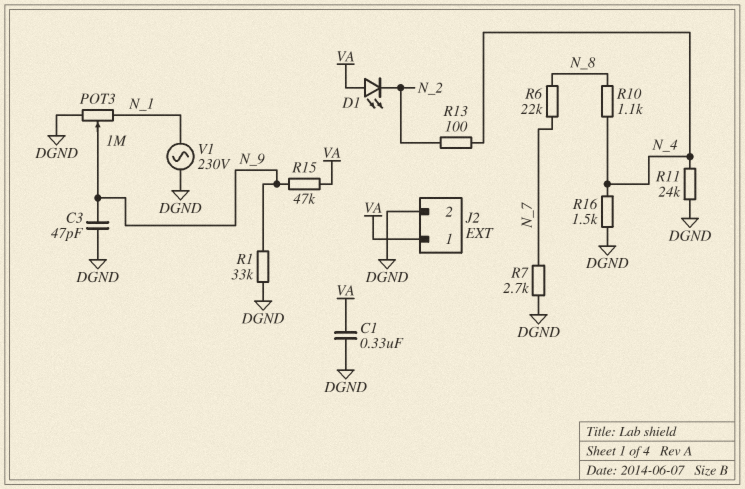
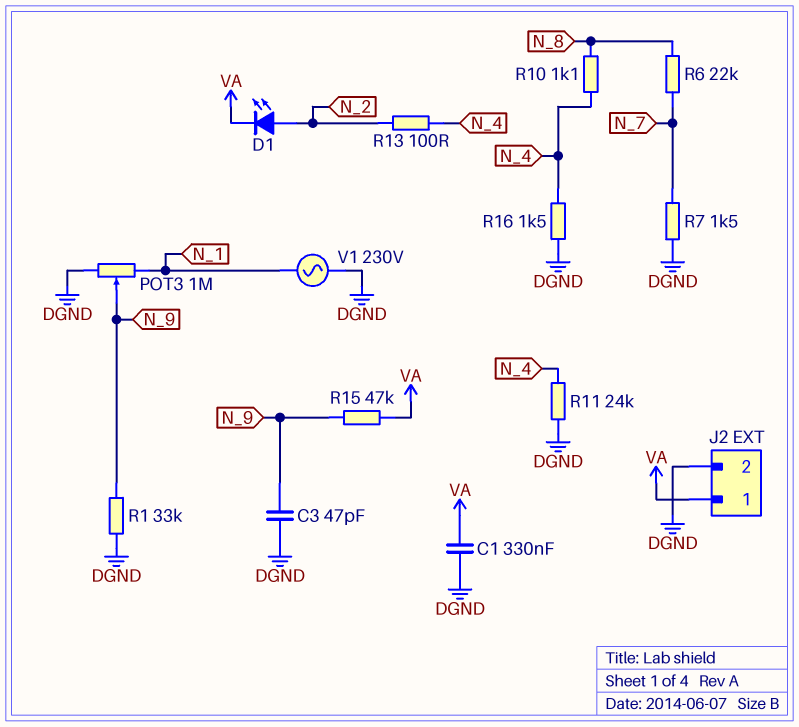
D1: LED (A VA, K N_2) -> LED (A N_2, K VA)
R7: 2.7k (DGND, N_7) -> 1.5k (DGND, N_7)

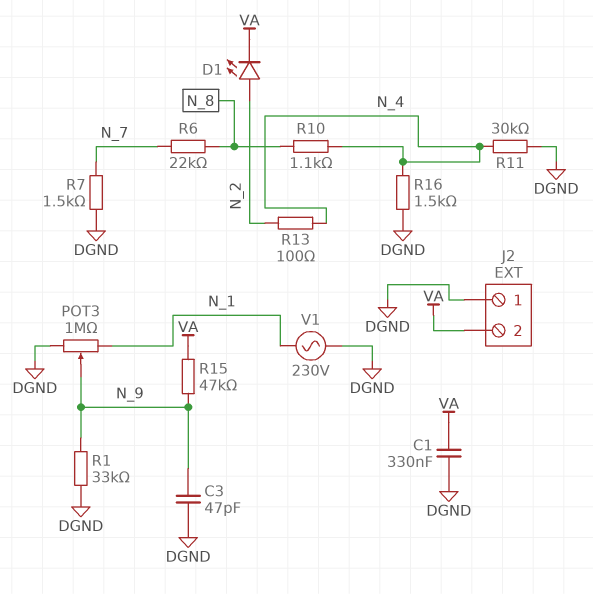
J2 pin 1: VA -> DGND
J2 pin 2: DGND -> VA
R11: 24k (DGND, N_4) -> 30k (DGND, N_4)

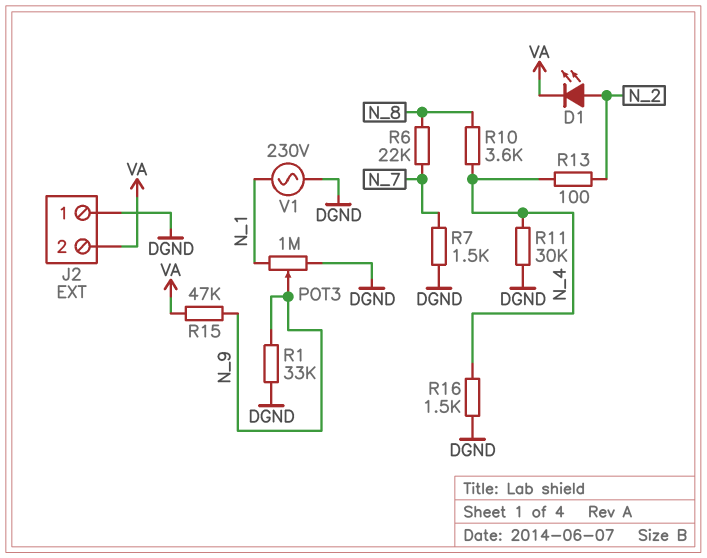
C1: 330nF (DGND, VA) -> none
C3: 47pF (DGND, N_9) -> none
R10: 1.1k (N_4, N_8) -> 3.6k (N_4, N_8)

